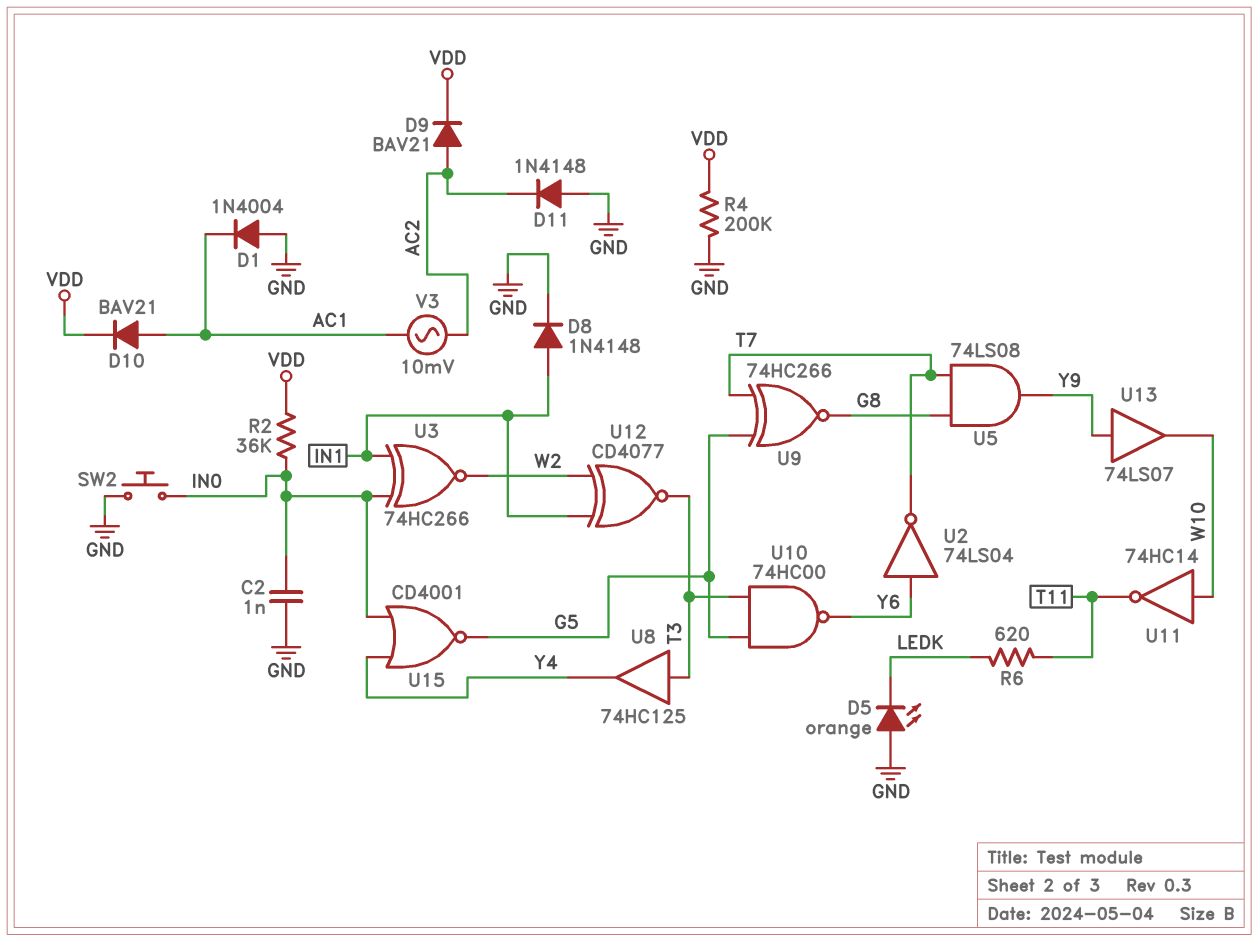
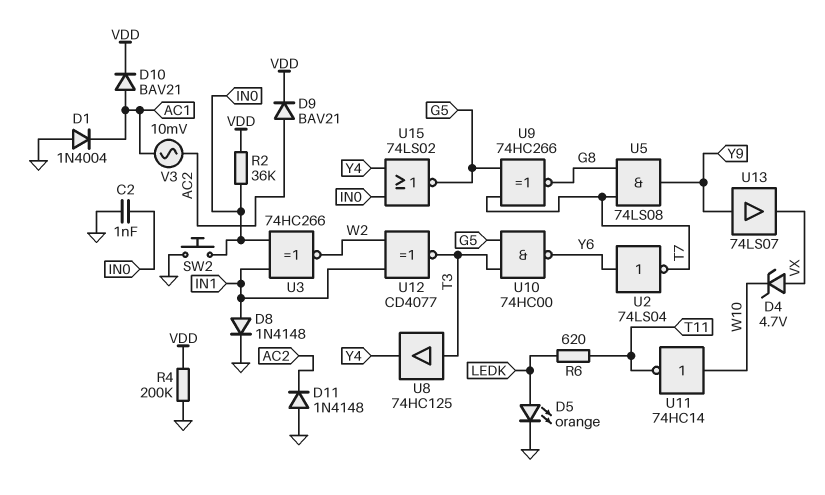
D4: none -> zener 4.7V (A VX, K W10)
D5: LED orange (A GND, K LEDK) -> LED orange (A LEDK, K GND)
U13: buffer 74LS07 (in Y9, out W10) -> buffer 74LS07 (in Y9, out VX)
U15: NOR CD4001 (in IN0, in Y4, out G5) -> NOR 74LS02 (in IN0, in Y4, out G5)

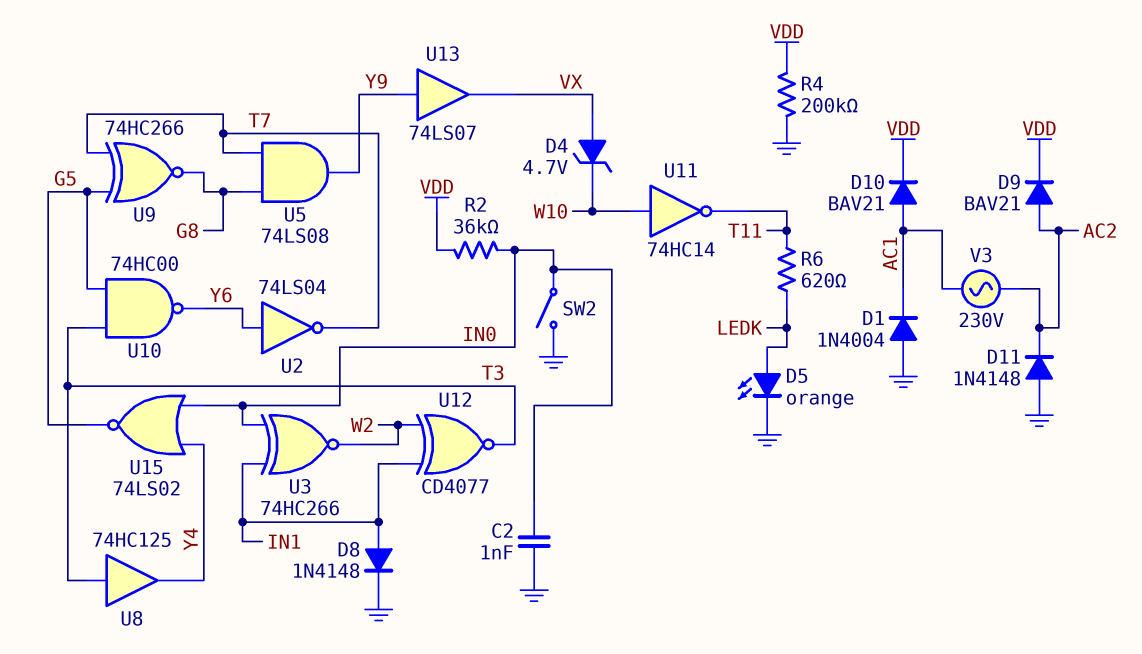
SW2: button (GND, IN0) -> switch (GND, IN0)
V3: AC 10mV (AC1, AC2) -> AC 230V (AC1, AC2)

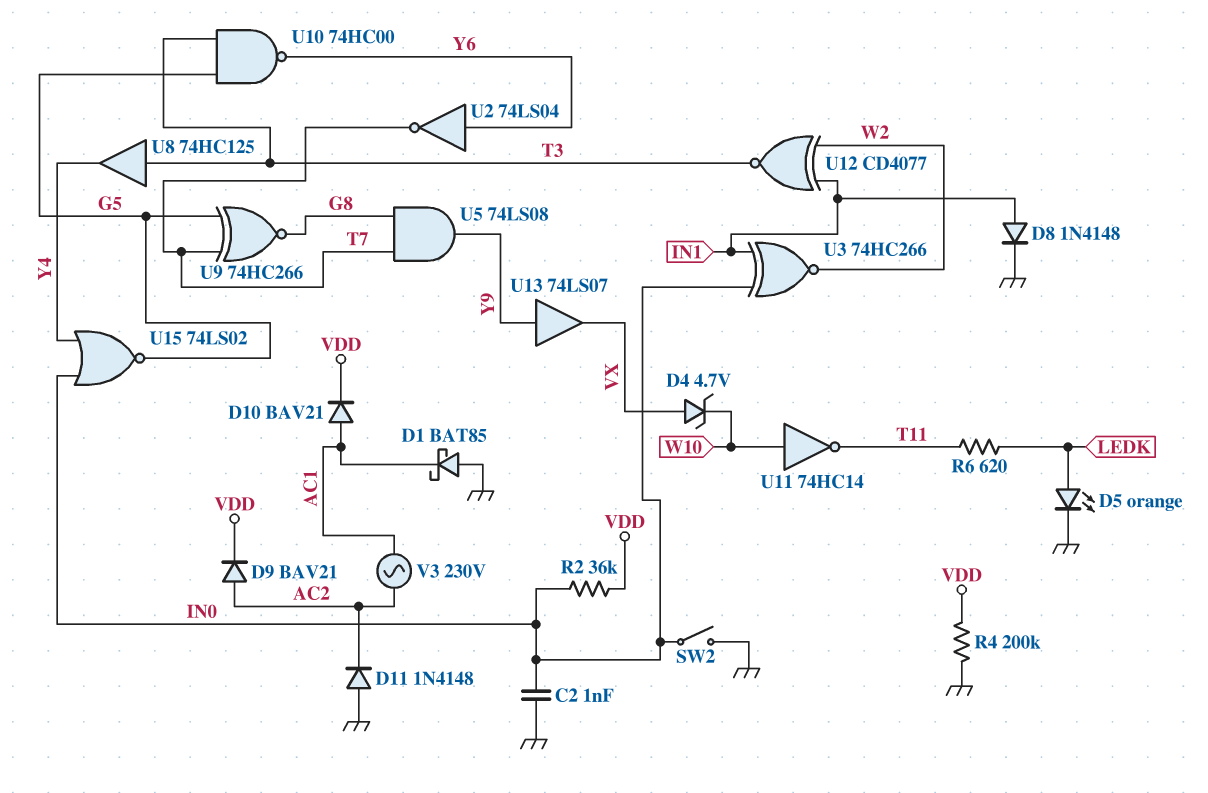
D1: diode 1N4004 (A GND, K AC1) -> schottky BAT85 (A GND, K AC1)

